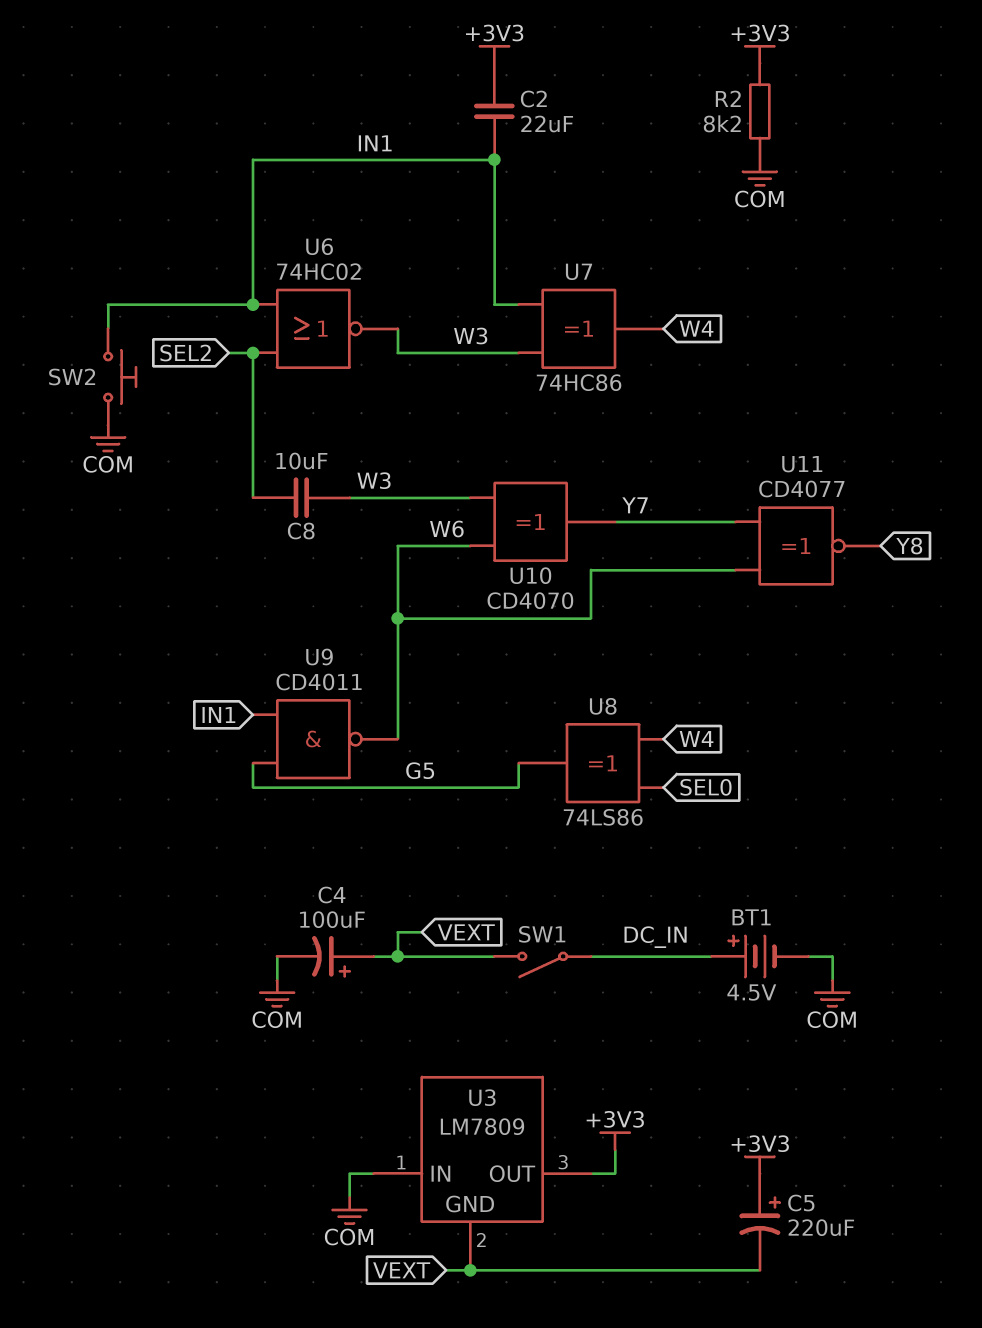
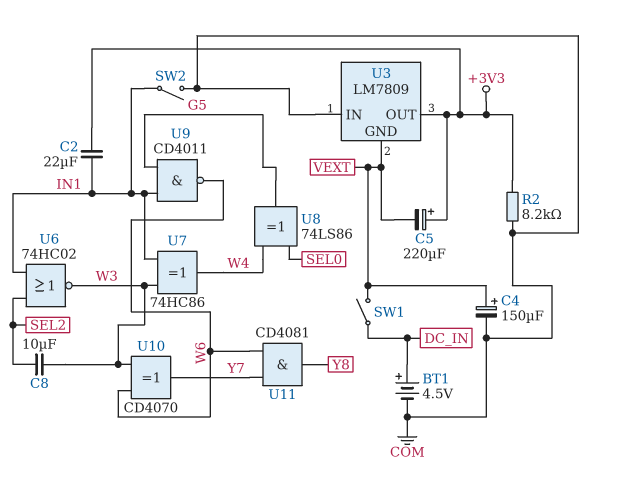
C4: 100uF (plus VEXT, minus COM) -> 150uF (plus VEXT, minus COM)
SW2: button (COM, IN1) -> switch (COM, IN1)
U11: XNOR CD4077 (in W6, in Y7, out Y8) -> AND CD4081 (in W6, in Y7, out Y8)

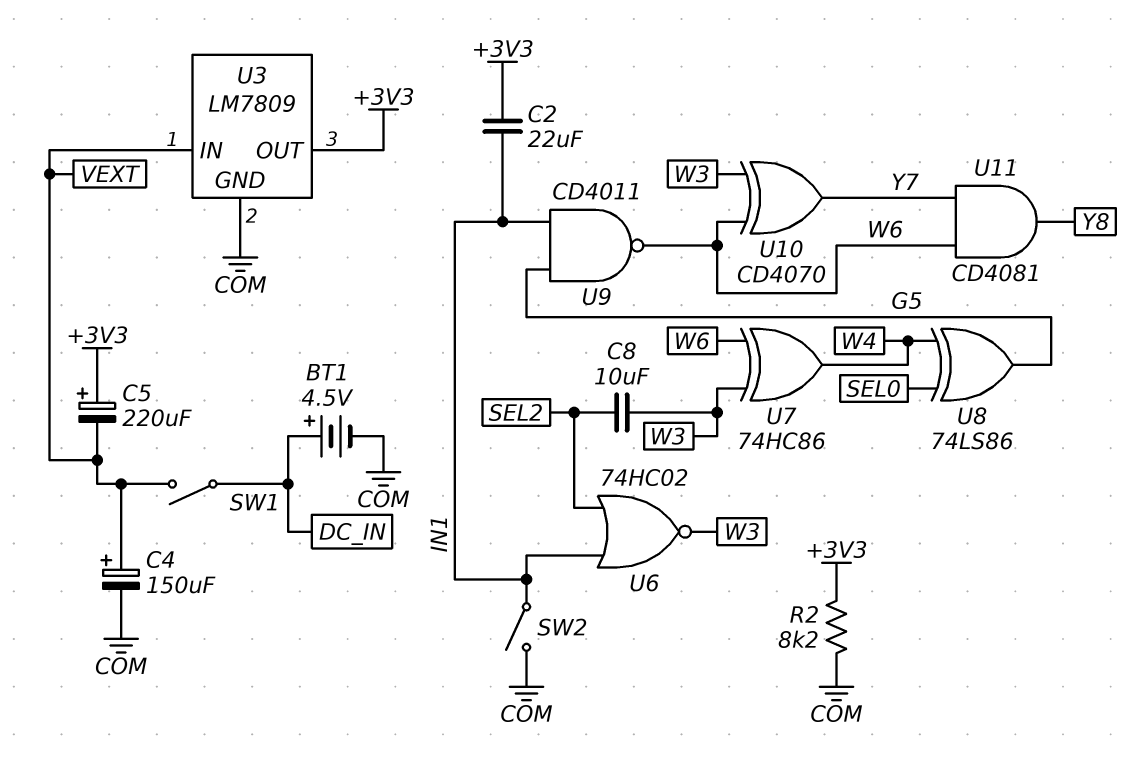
U3 pin GND: VEXT -> COM
U3 pin IN: COM -> VEXT
U7: XOR 74HC86 (in IN1, in W3, out W4) -> XOR 74HC86 (in W3, in W6, out W4)

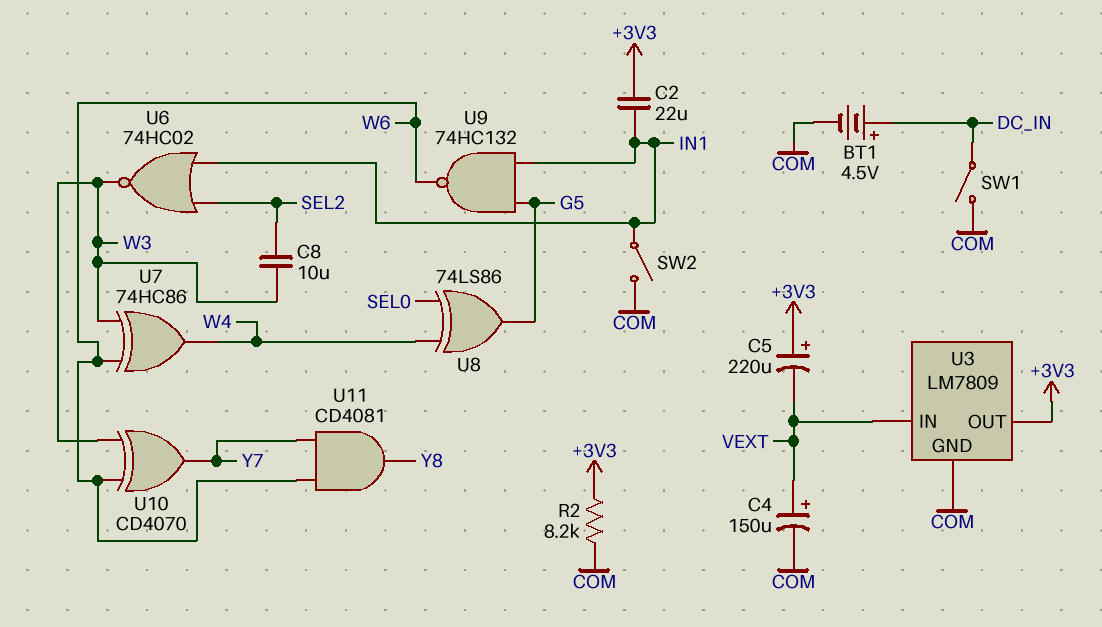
SW1: switch (DC_IN, VEXT) -> switch (COM, DC_IN)
U9: NAND CD4011 (in G5, in IN1, out W6) -> NAND 74HC132 (in G5, in IN1, out W6)

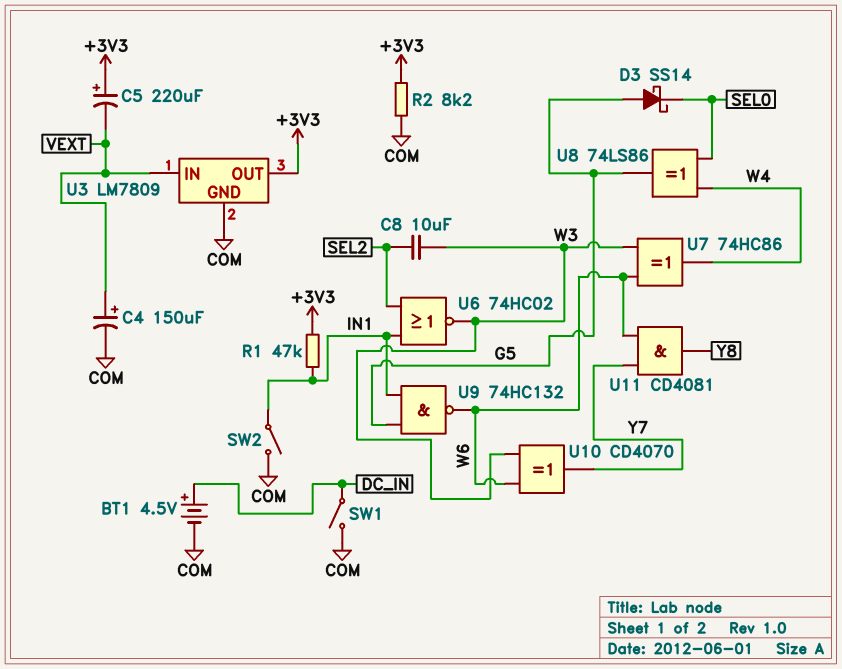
C2: 22uF (+3V3, IN1) -> none
D3: none -> schottky SS14 (A G5, K SEL0)
R1: none -> 47k (+3V3, IN1)

